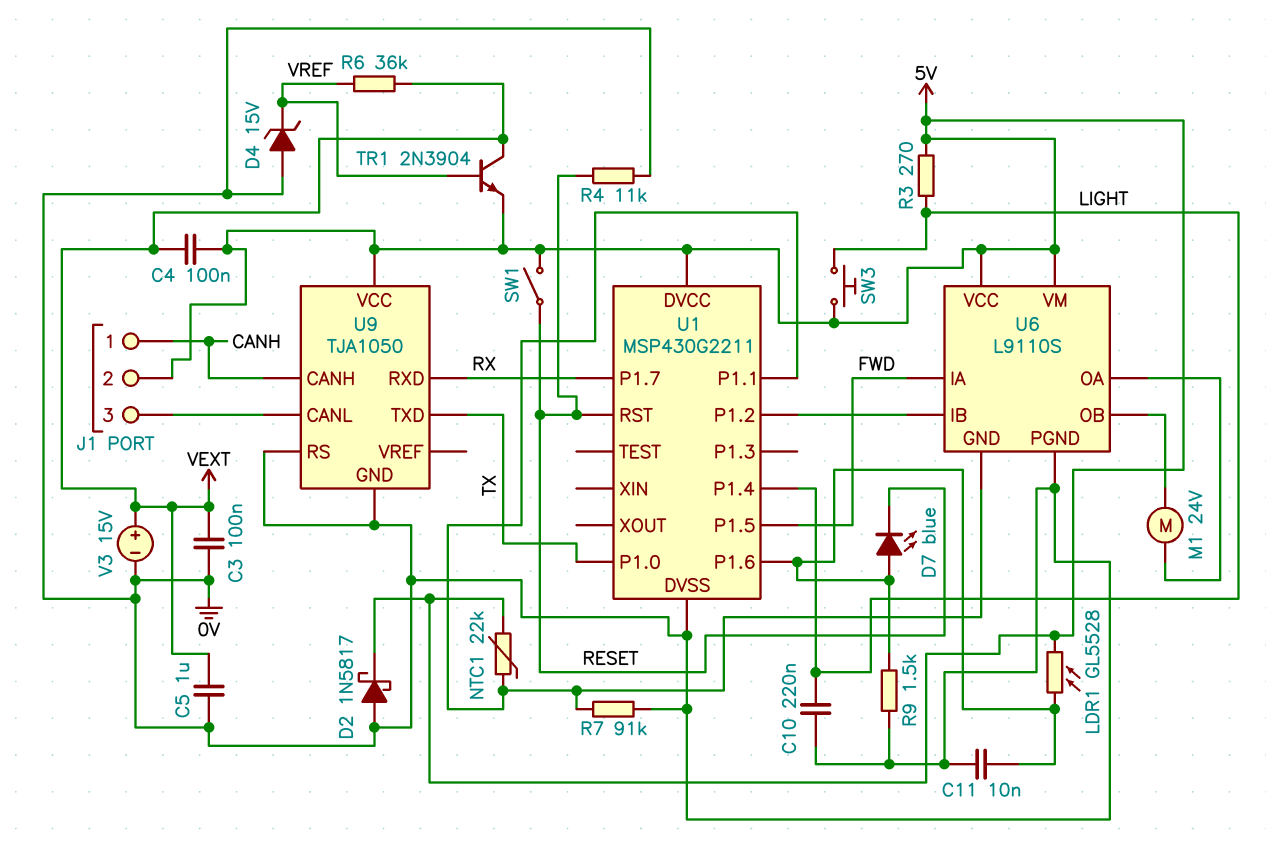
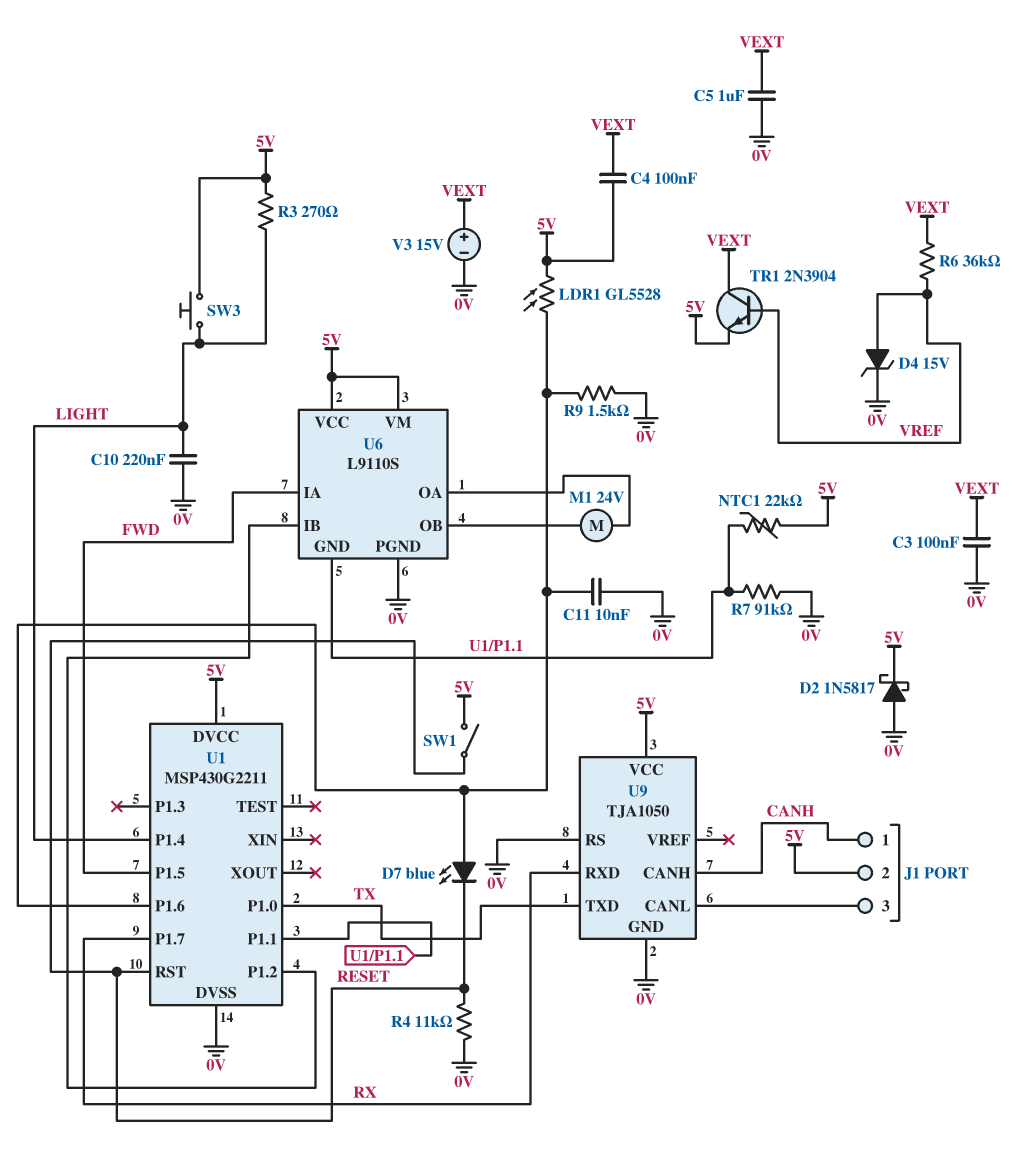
D4: zener 15V (A 0V, K VREF) -> zener 15V (A VREF, K 0V)

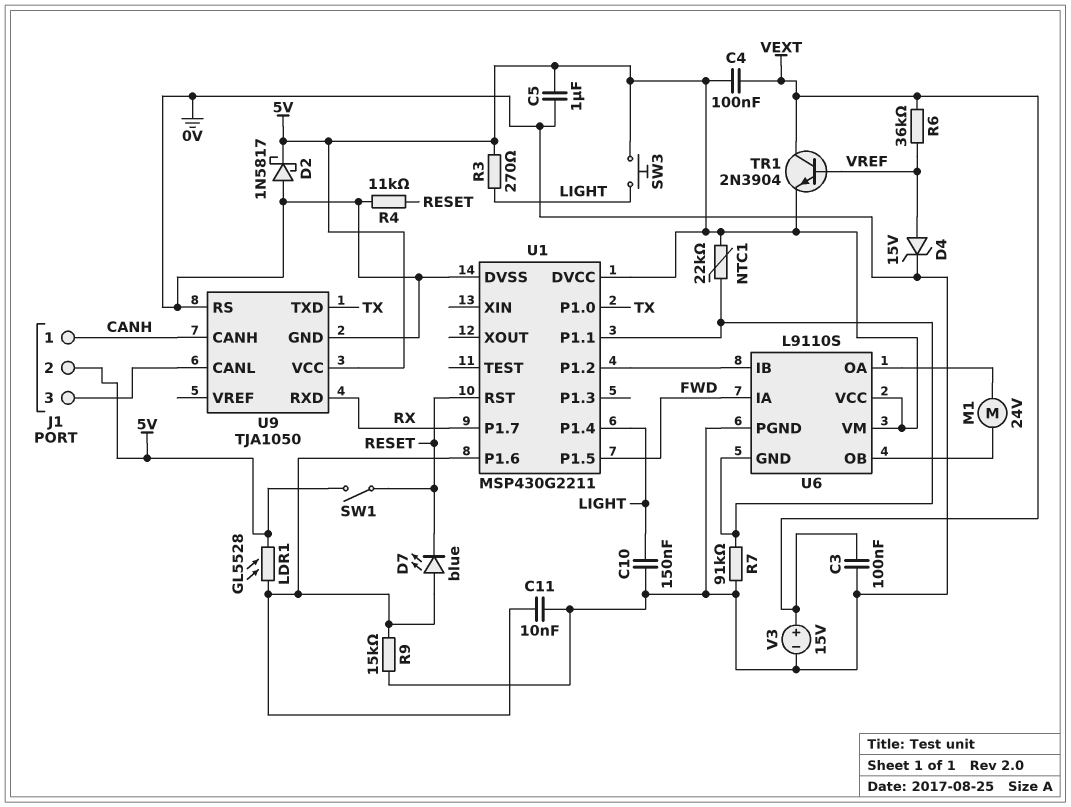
C5: 1uF (0V, VEXT) -> 1uF (0V, 5V)
C10: 220nF (0V, LIGHT) -> 150nF (0V, LIGHT)
R9: 1.5k (0V, U1/P1.6) -> 15k (0V, U1/P1.6)

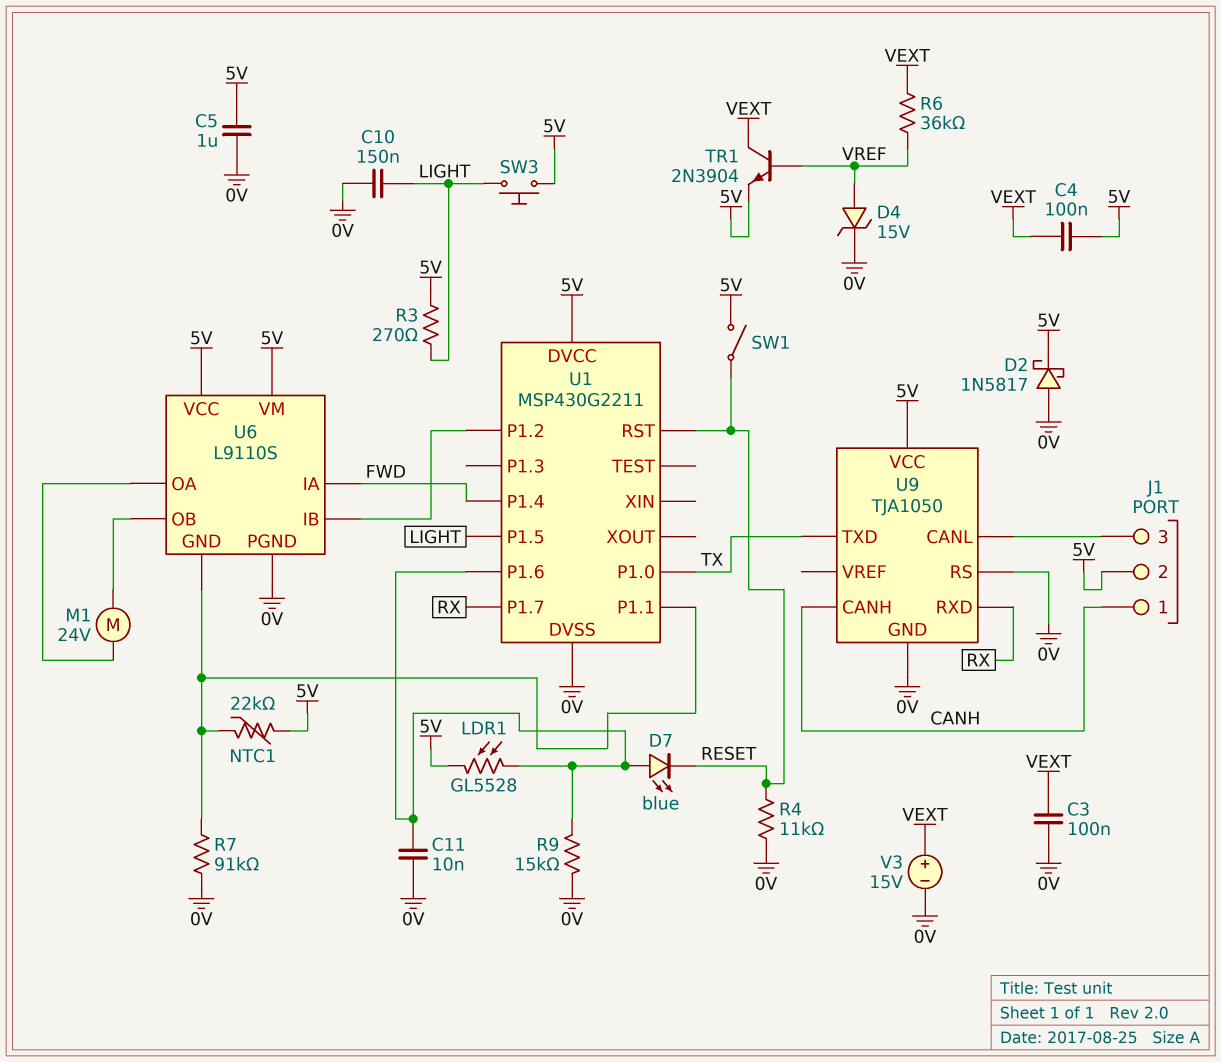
U1 pin P1.4: LIGHT -> FWD
U1 pin P1.5: FWD -> LIGHT

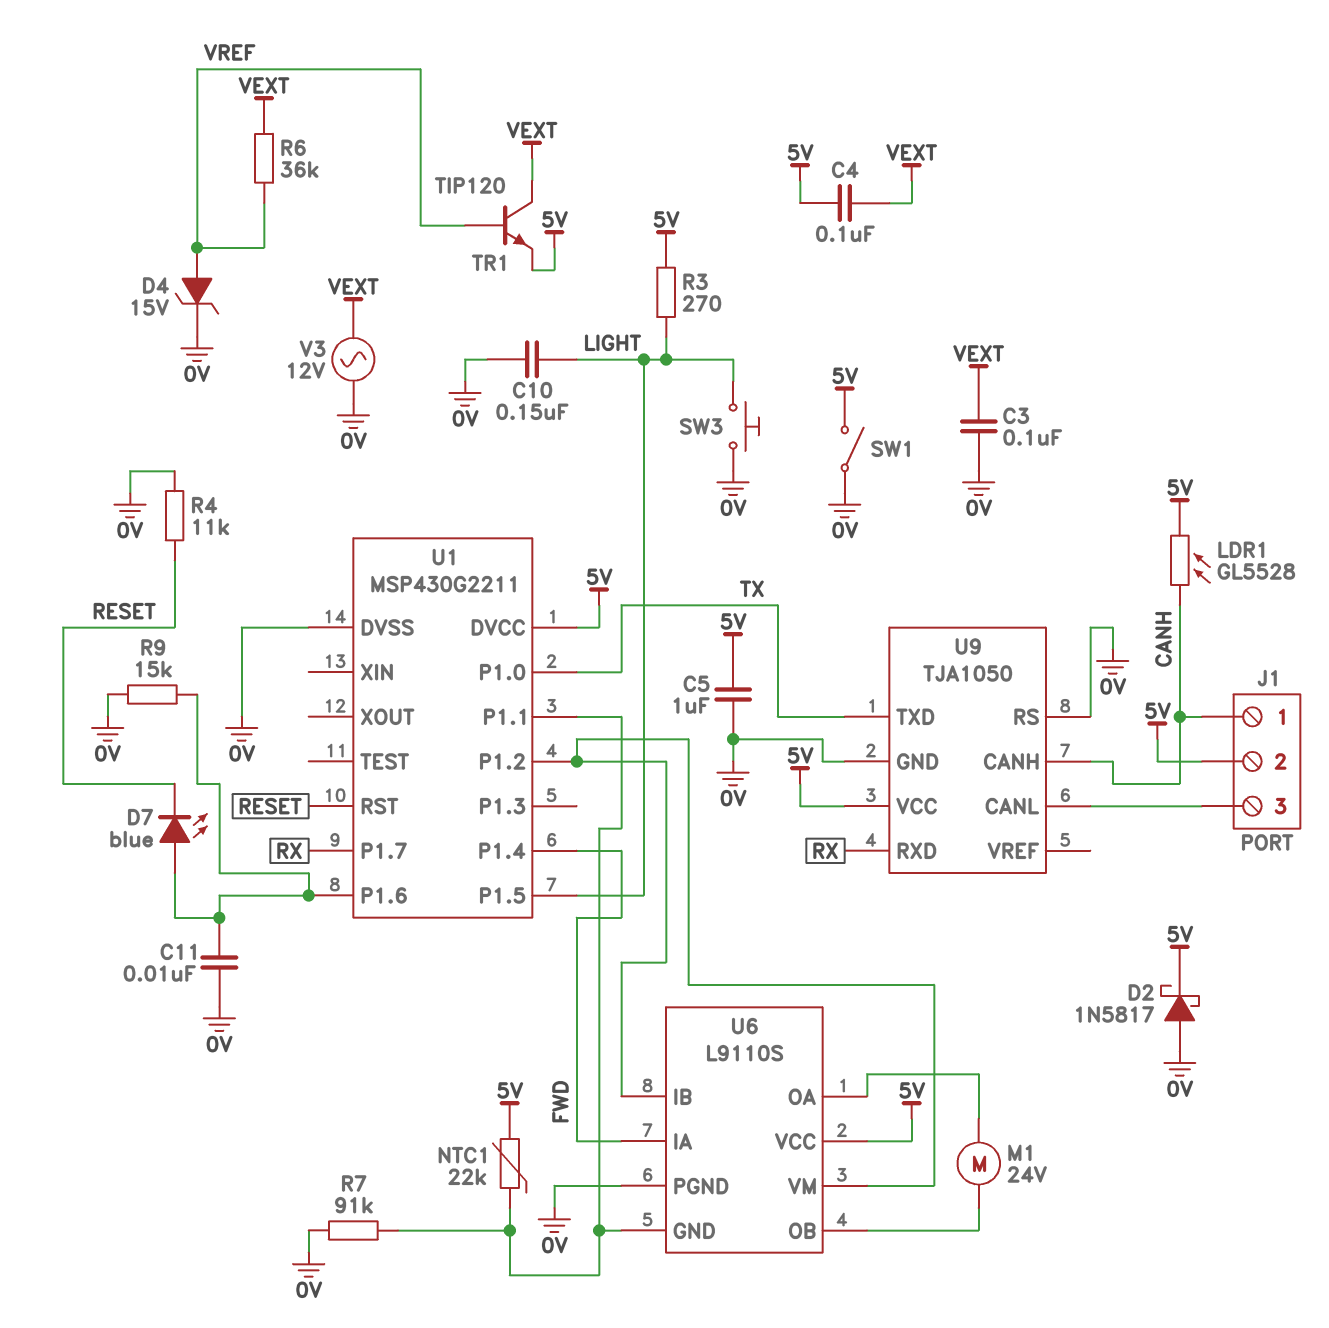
LDR1: GL5528 (5V, U1/P1.6) -> GL5528 (5V, CANH)
SW1: switch (5V, RESET) -> switch (0V, 5V)
SW3: button (5V, LIGHT) -> button (0V, LIGHT)
TR1: NPN 2N3904 (B VREF, C VEXT, E 5V) -> NPN TIP120 (B VREF, C VEXT, E 5V)
U6 pin VM: 5V -> U1/P1.2
V3: 15V (plus VEXT, minus 0V) -> AC 12V (0V, VEXT)

